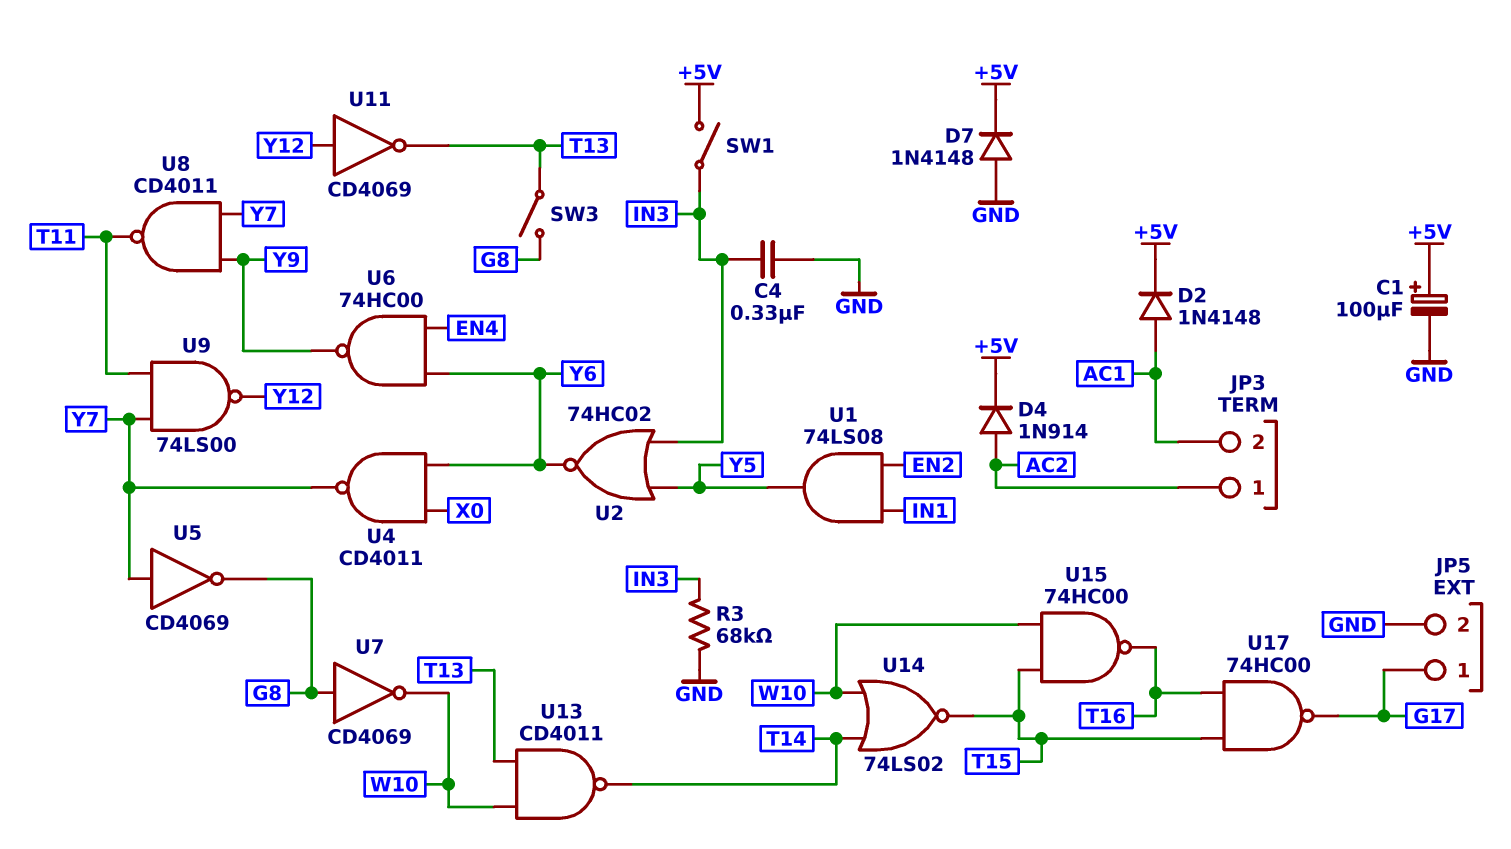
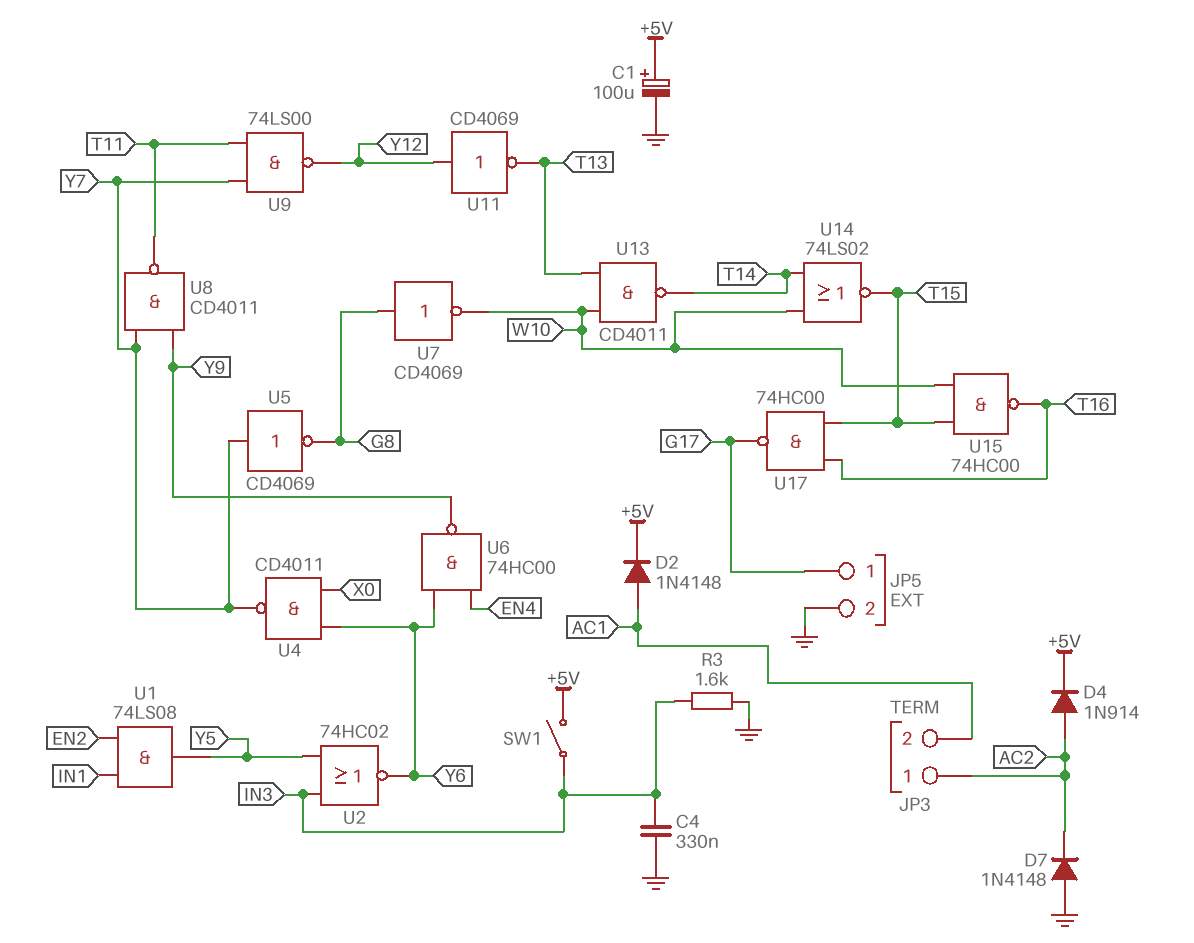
D7: diode 1N4148 (A GND, K +5V) -> diode 1N4148 (A GND, K AC2)
R3: 68k (GND, IN3) -> 1.6k (GND, IN3)
SW3: switch (G8, T13) -> none

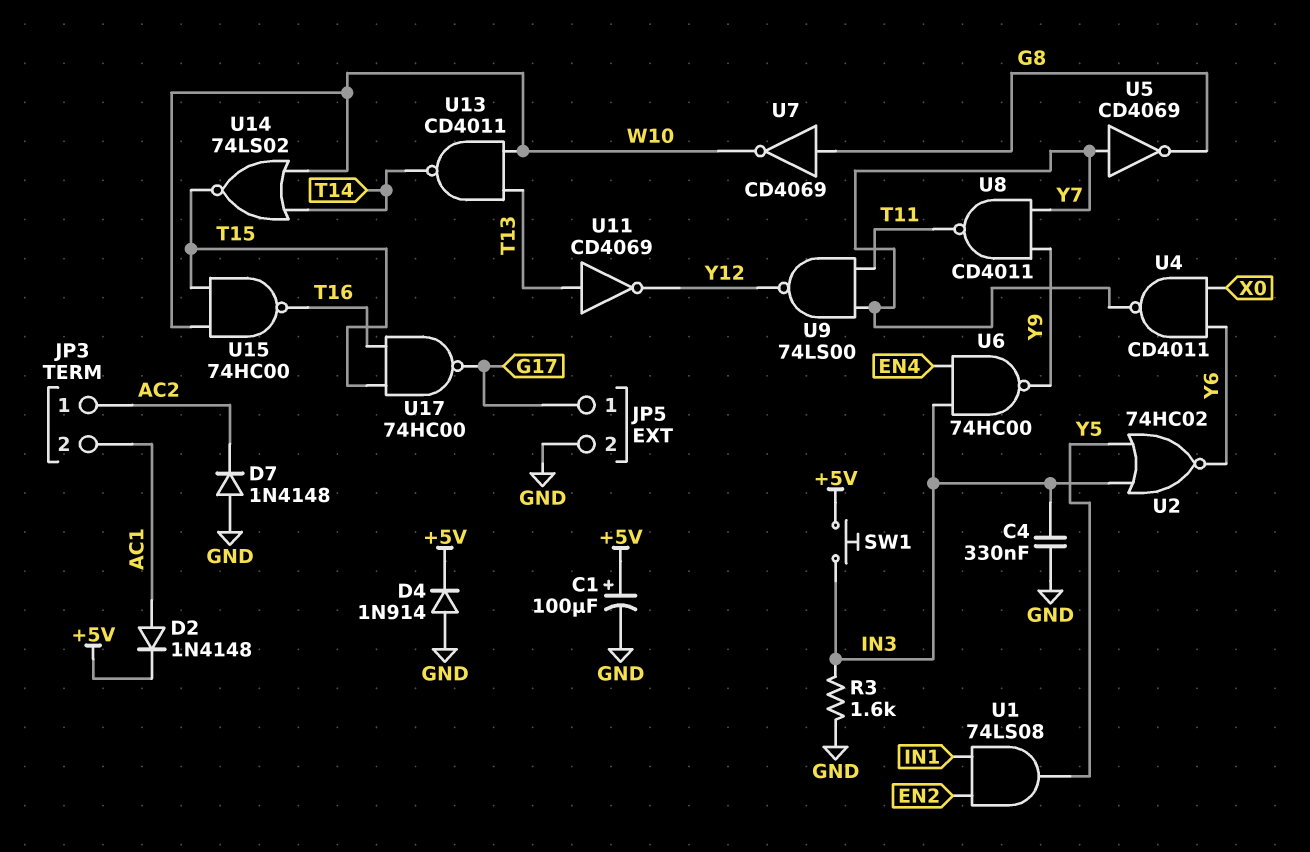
D4: diode 1N914 (A AC2, K +5V) -> diode 1N914 (A GND, K +5V)
SW1: switch (+5V, IN3) -> button (+5V, IN3)
U6: NAND 74HC00 (in EN4, in Y6, out Y9) -> NAND 74HC00 (in EN4, in IN3, out Y9)
U11: NOT CD4069 (in Y12, out T13) -> NOT CD4069 (in T13, out Y12)

